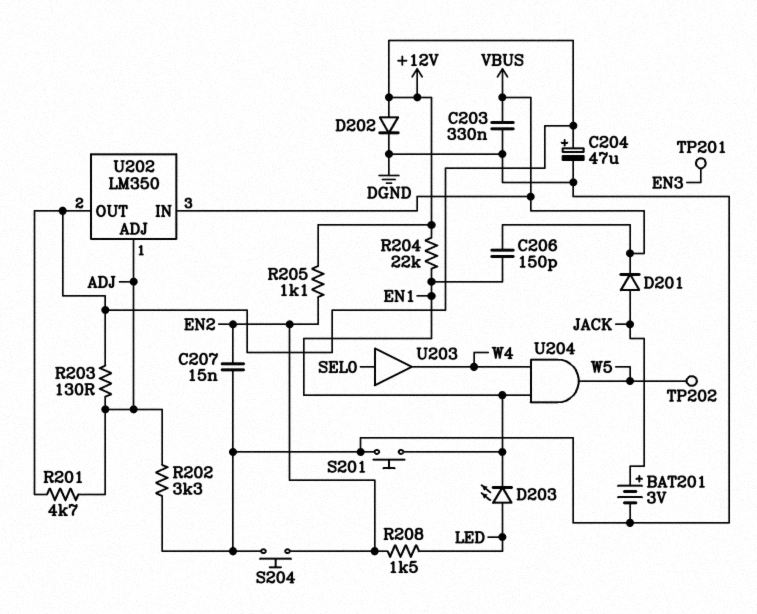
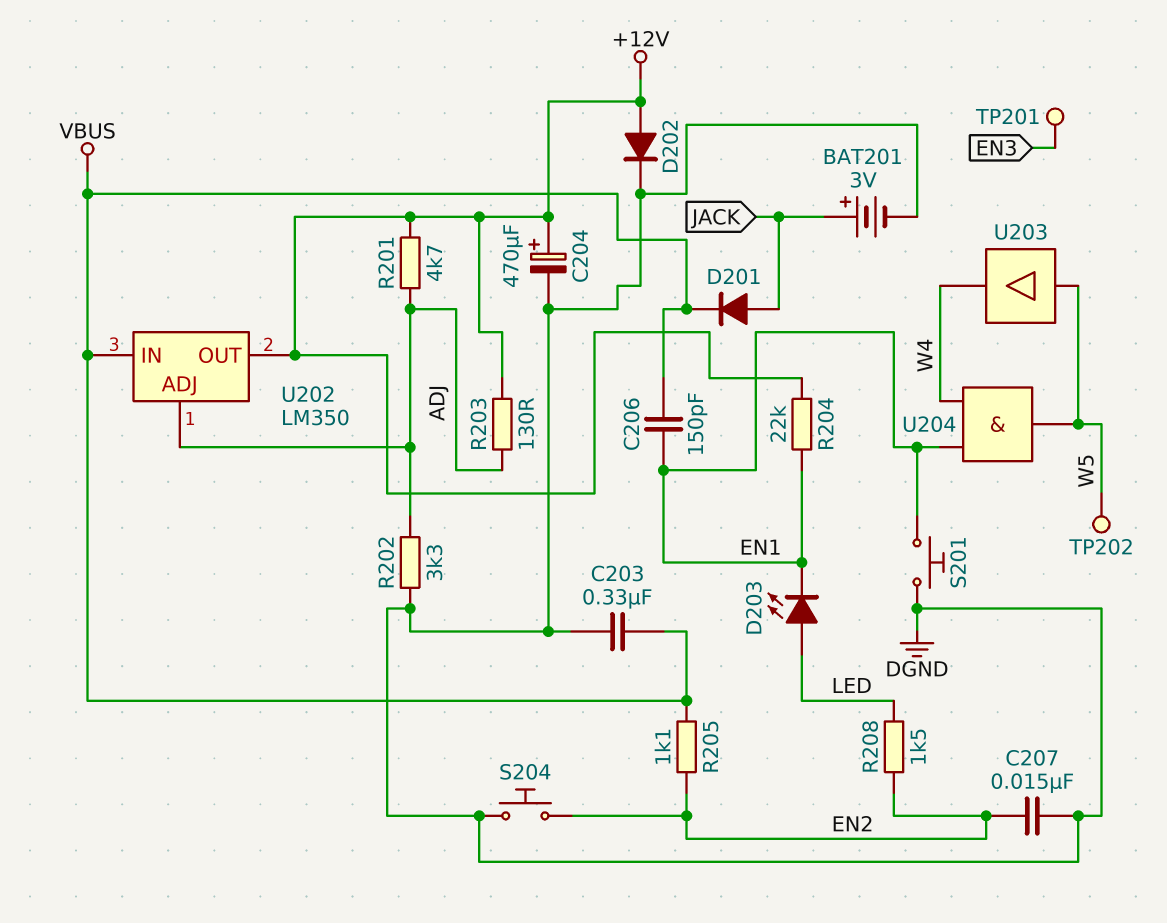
C204: 47uF (plus +12V, minus DGND) -> 470uF (plus +12V, minus DGND)
R205: 1.1k (+12V, EN2) -> 1.1k (EN2, VBUS)
U203: buffer (in SEL0, out W4) -> buffer (in W5, out W4)

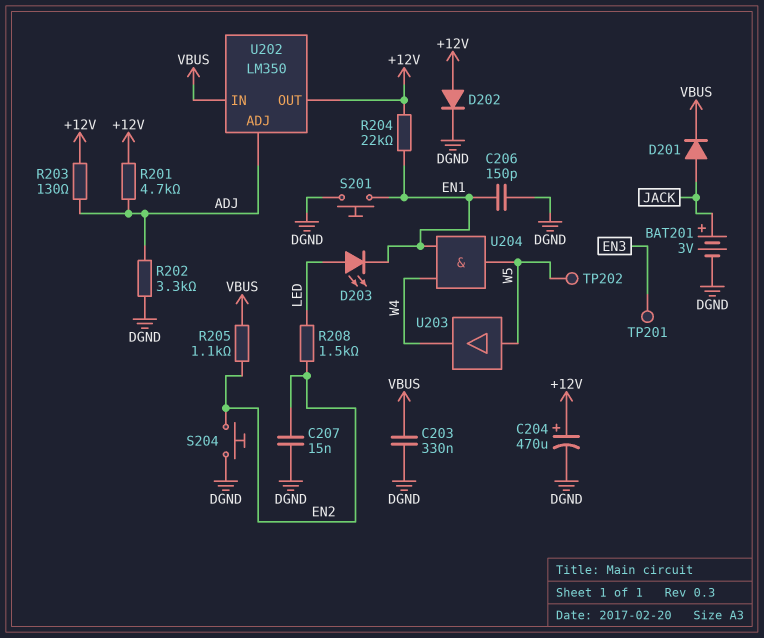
C206: 150pF (EN1, VBUS) -> 150pF (DGND, EN1)

